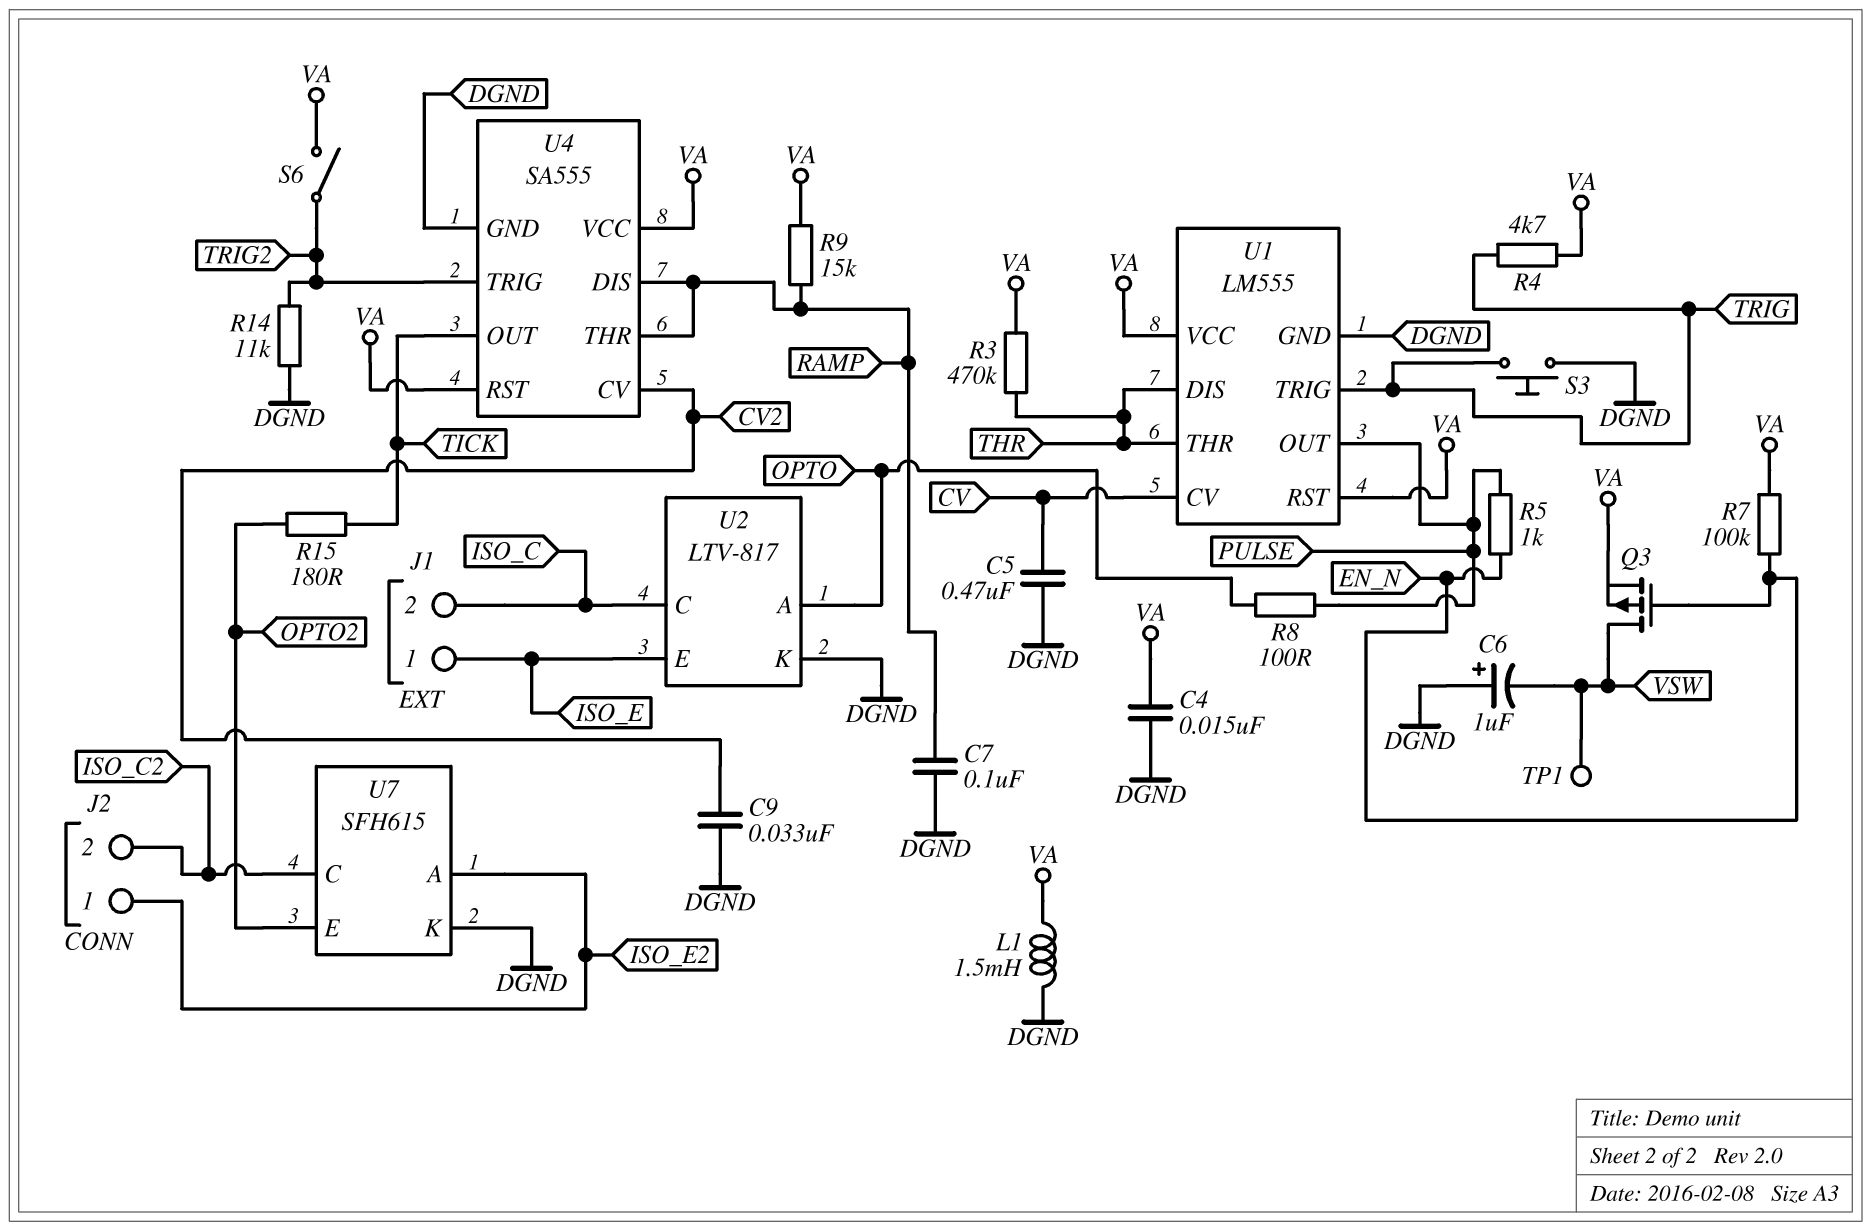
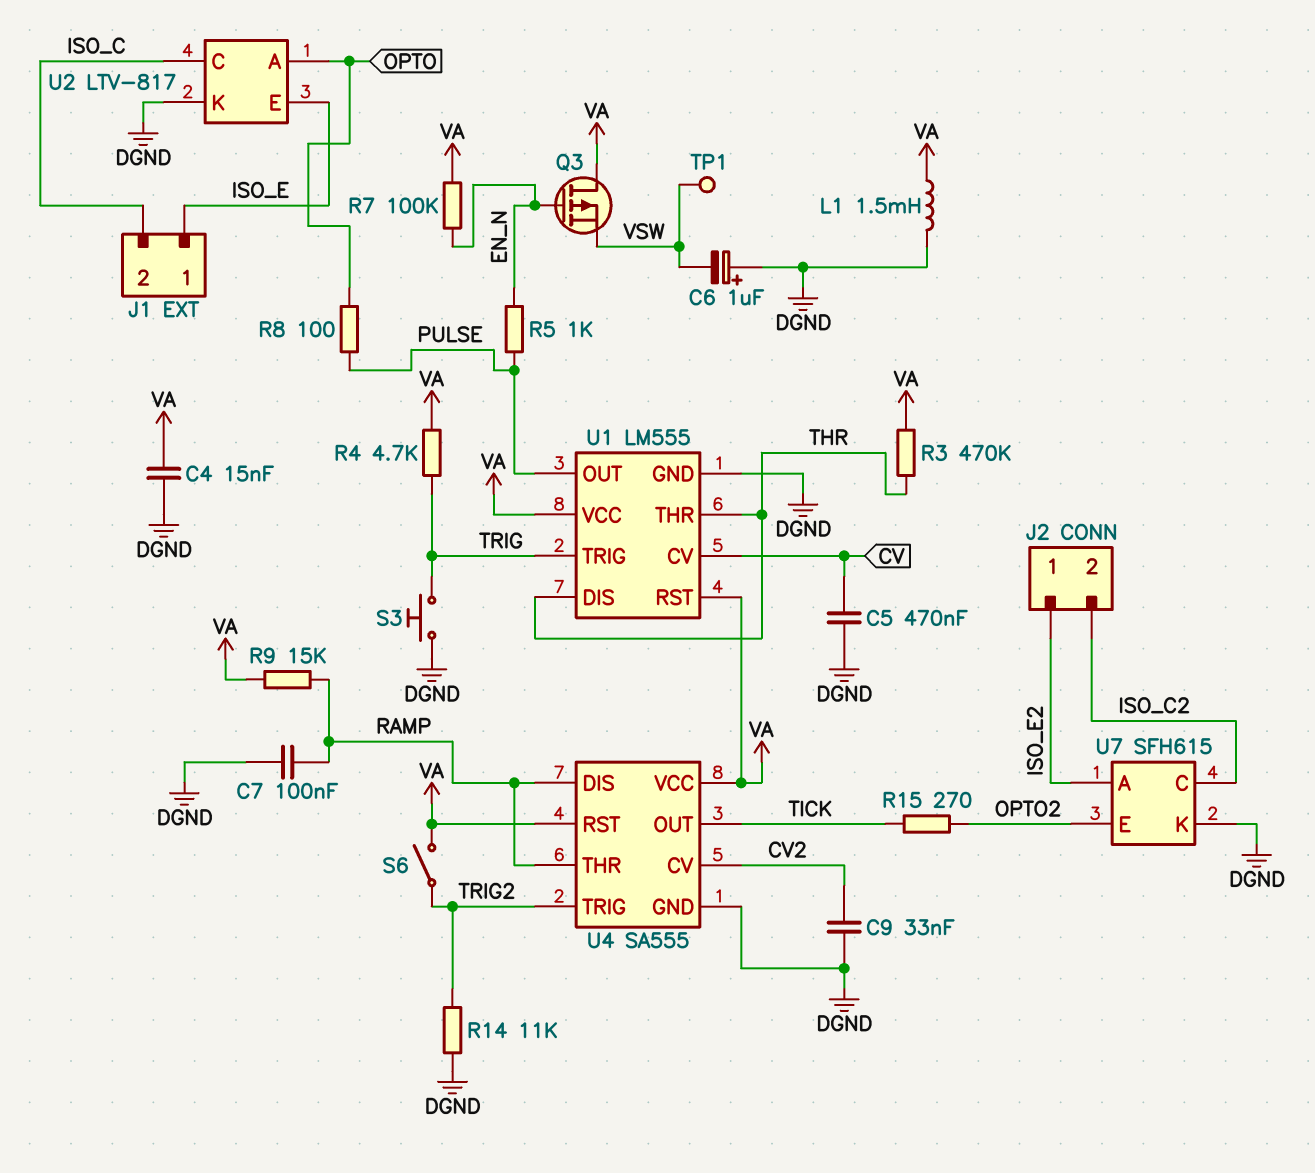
Q3: PMOS (G EN_N, D VSW, S VA) -> PMOS (G EN_N, D VA, S VSW)
R15: 180 (OPTO2, TICK) -> 270 (OPTO2, TICK)

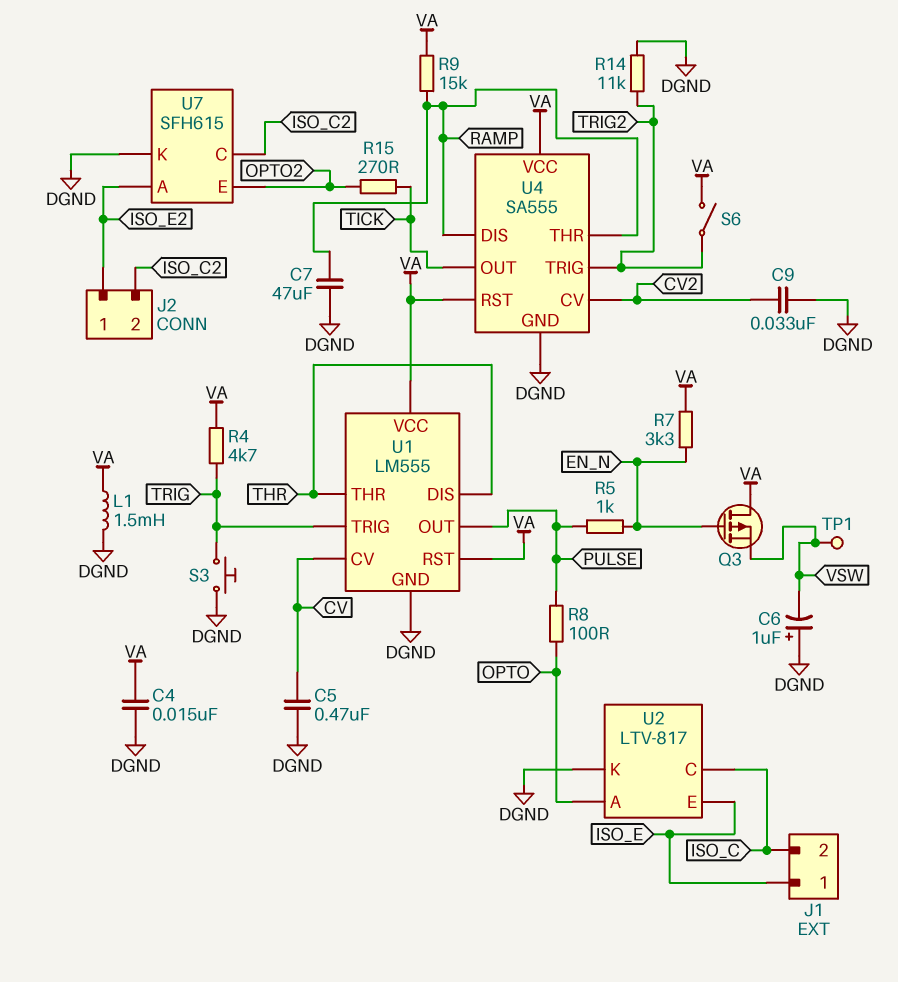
C7: 100nF (DGND, RAMP) -> 47uF (DGND, RAMP)
R3: 470k (THR, VA) -> none
R7: 100k (EN_N, VA) -> 3.3k (EN_N, VA)

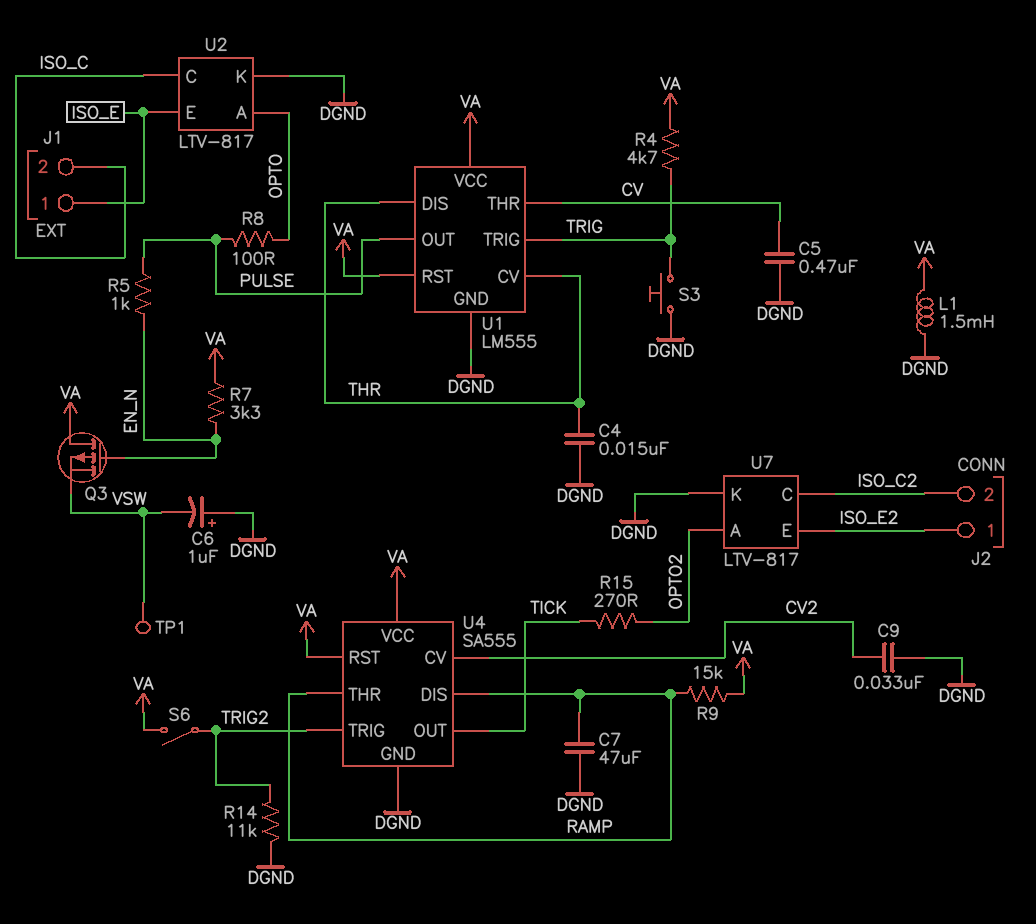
C4: 15nF (DGND, VA) -> 15nF (DGND, THR)
U1 pin CV: CV -> THR
U1 pin THR: THR -> CV
U7: SFH615 -> LTV-817
U7 pin A: ISO_E2 -> OPTO2
U7 pin E: OPTO2 -> ISO_E2

